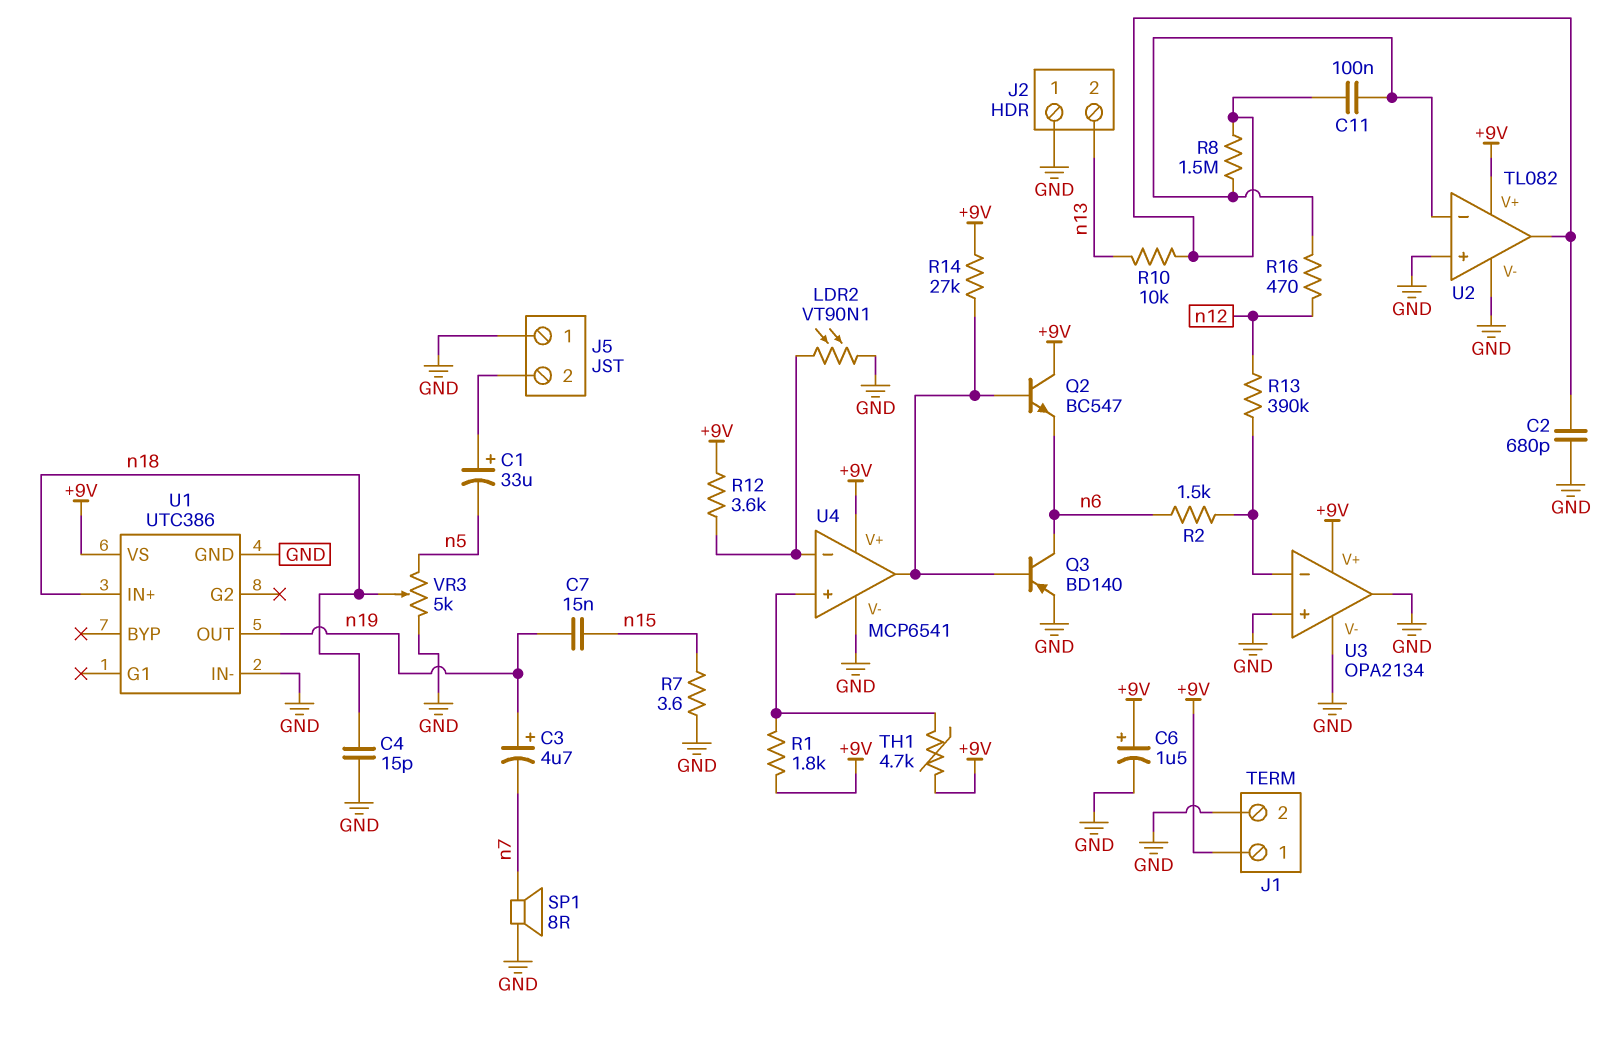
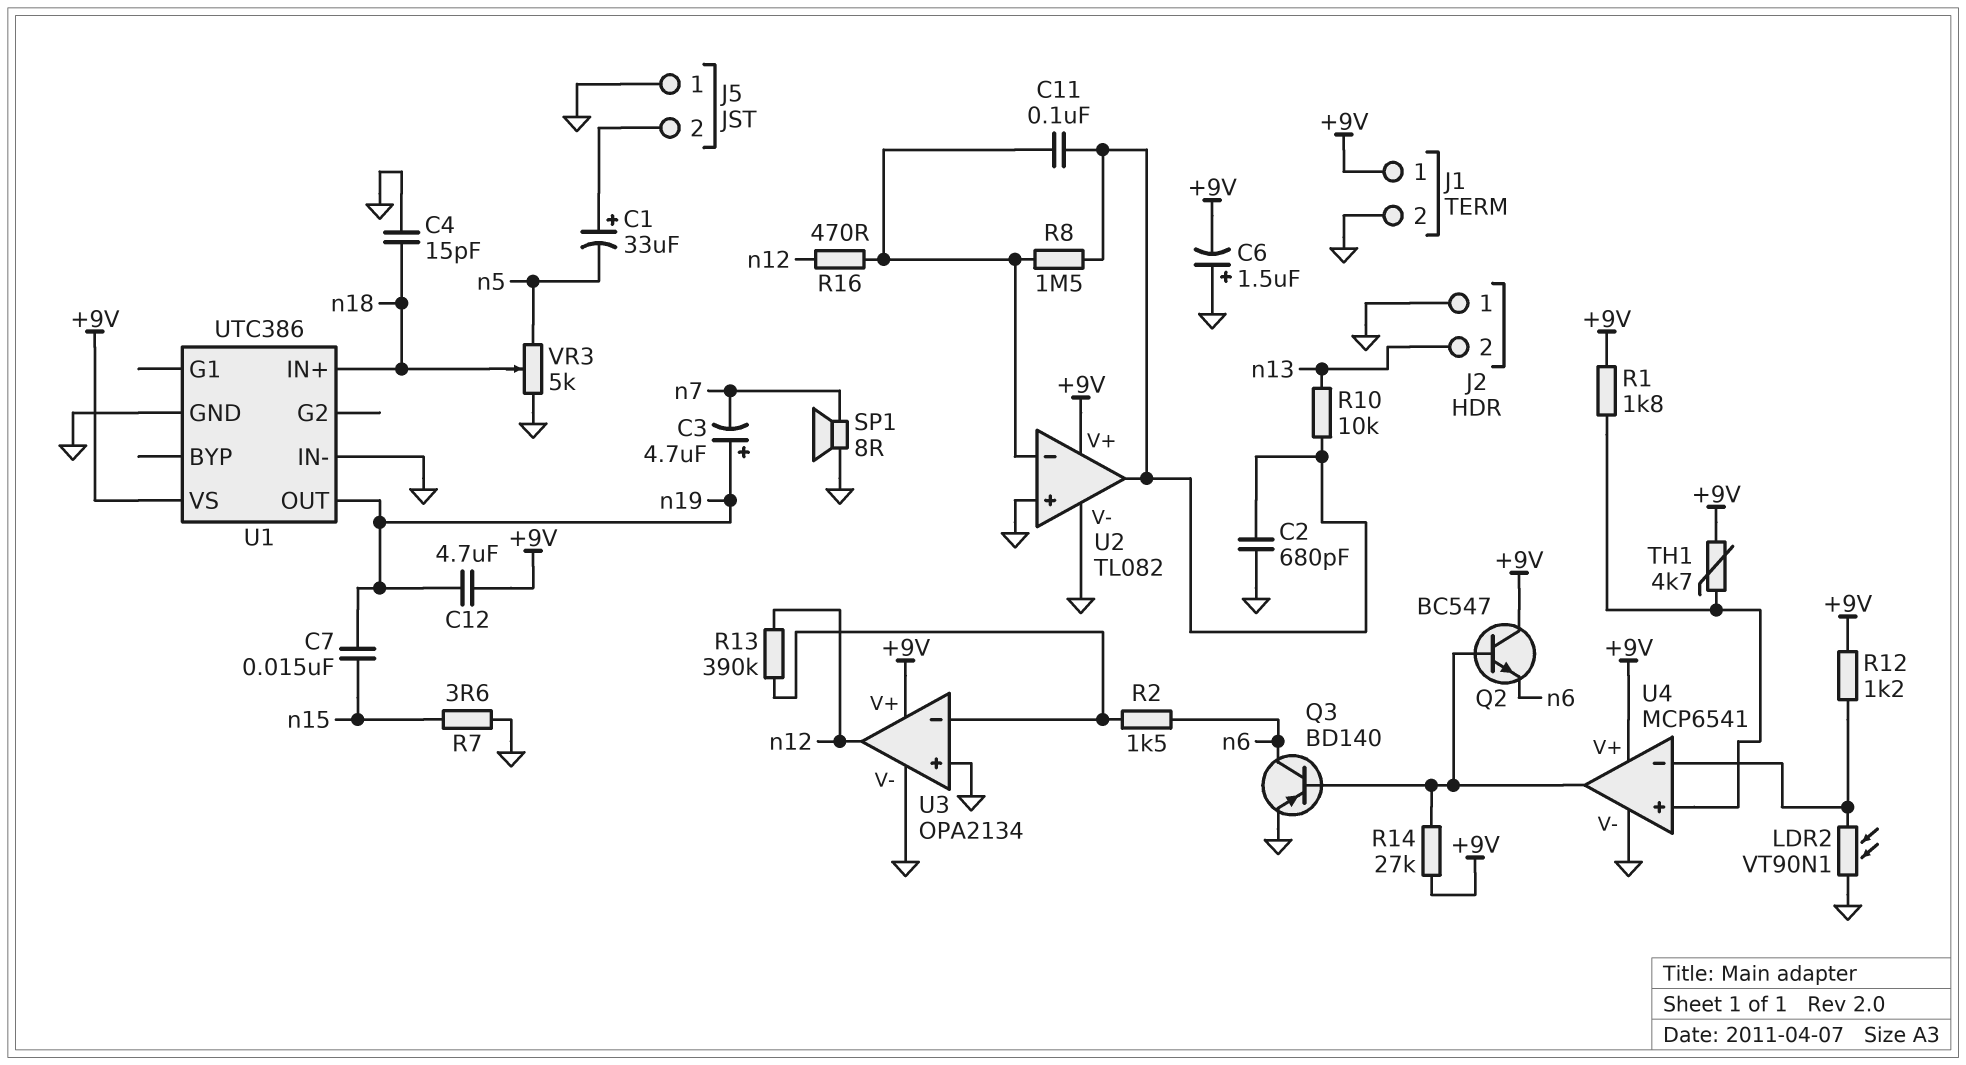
C6: 1.5uF (plus +9V, minus GND) -> 1.5uF (plus GND, minus +9V)
C12: none -> 4.7uF (+9V, n19)
R12: 3.6k (+9V, U4/in-) -> 1.2k (+9V, U4/in-)
U3 pin out: GND -> n12

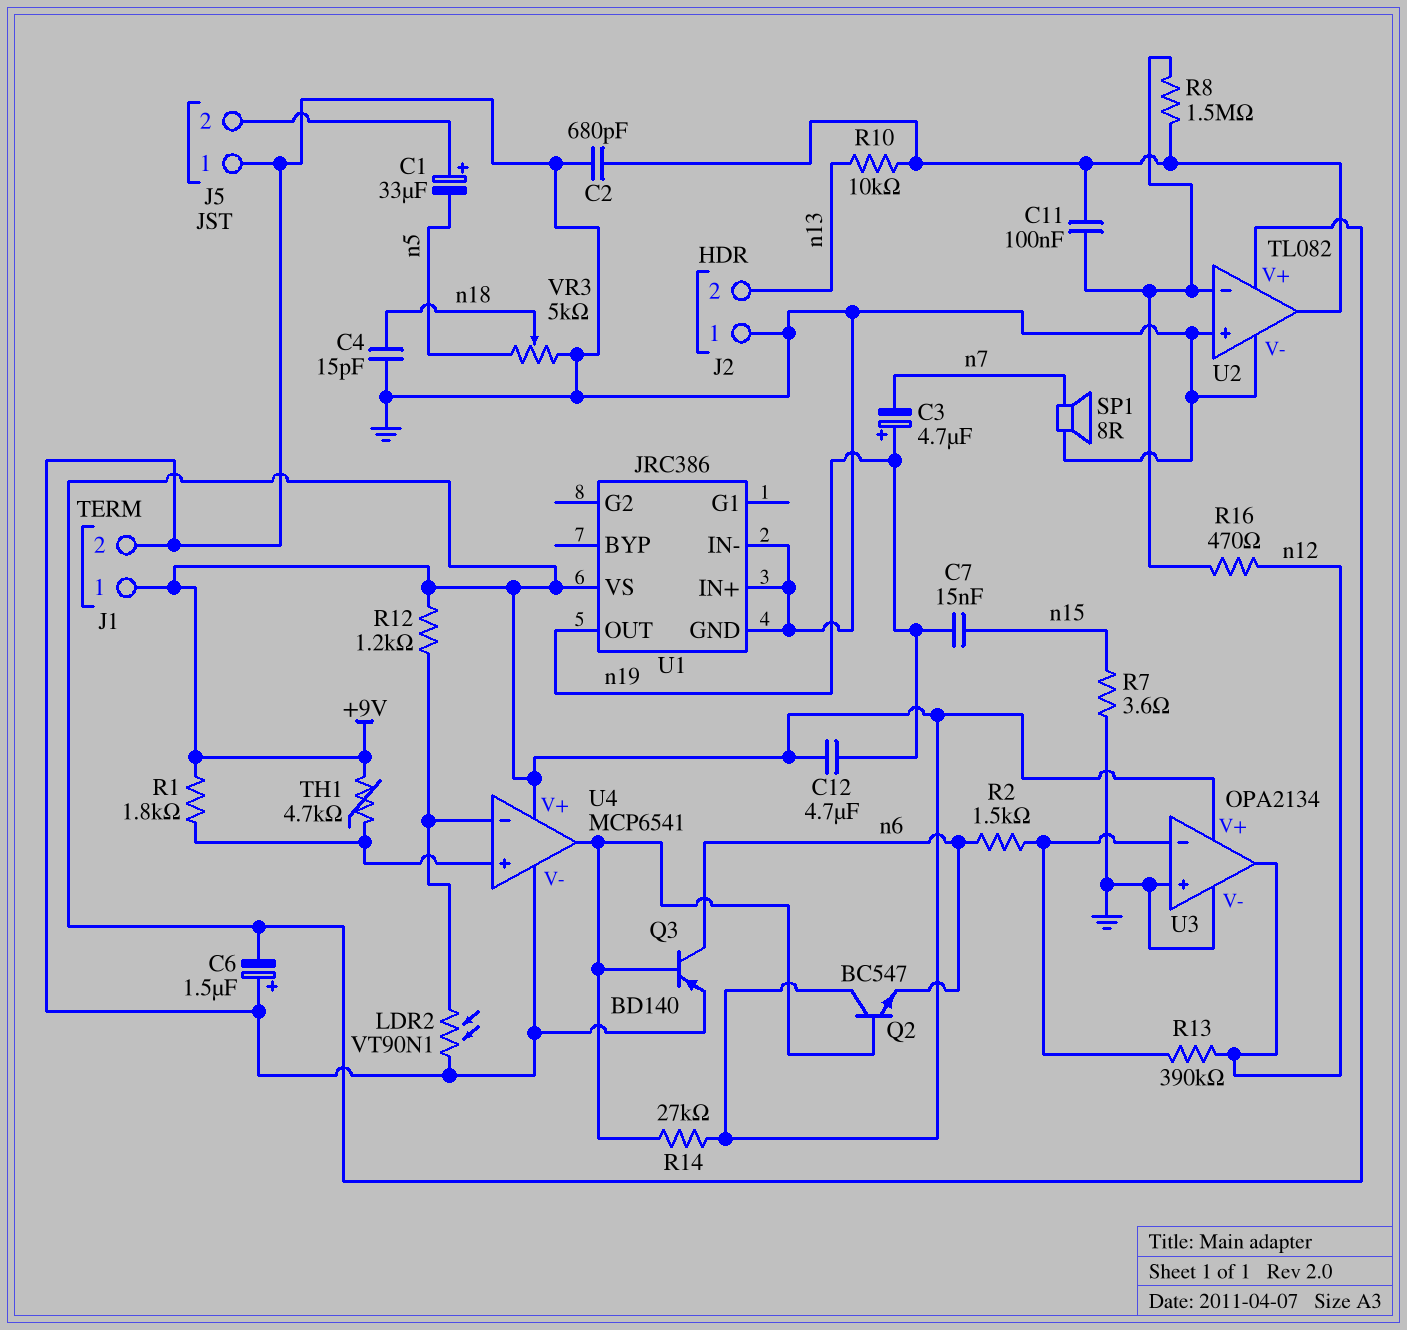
U1: UTC386 -> JRC386
U1 pin IN+: n18 -> GND

